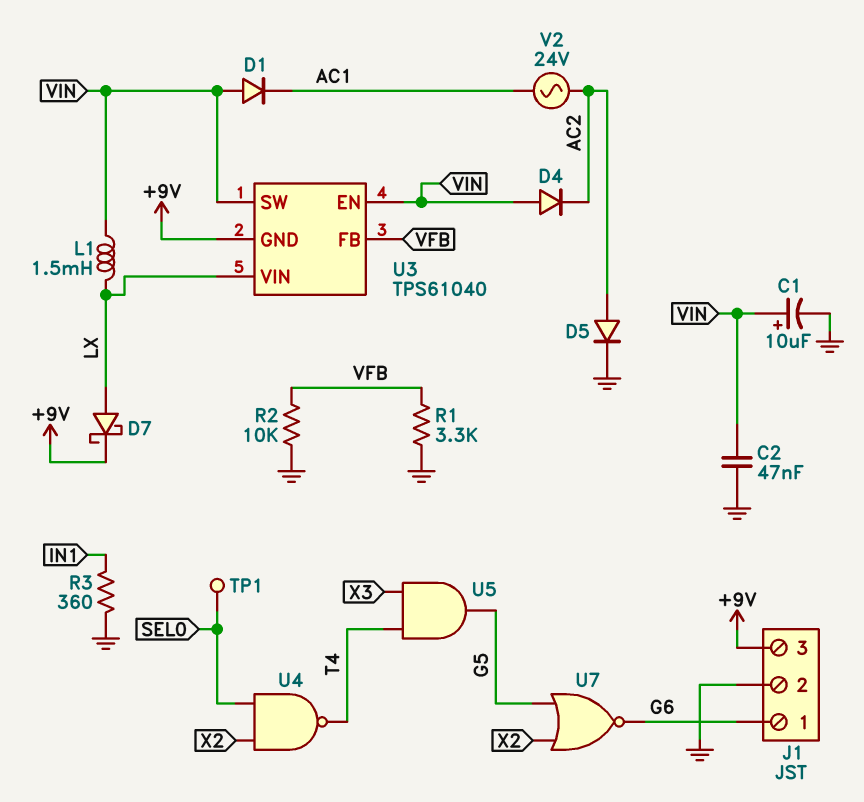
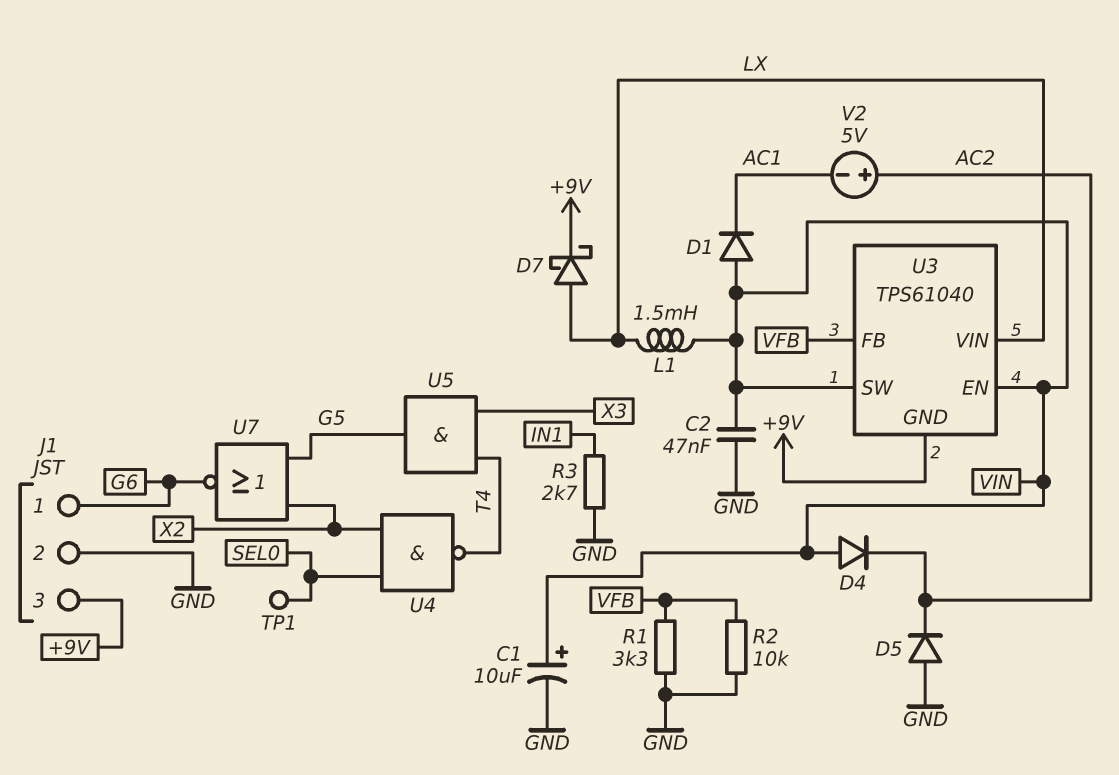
D5: diode (A AC2, K GND) -> diode (A GND, K AC2)
R3: 360 (GND, IN1) -> 2.7k (GND, IN1)
V2: AC 24V (AC1, AC2) -> 5V (plus AC2, minus AC1)

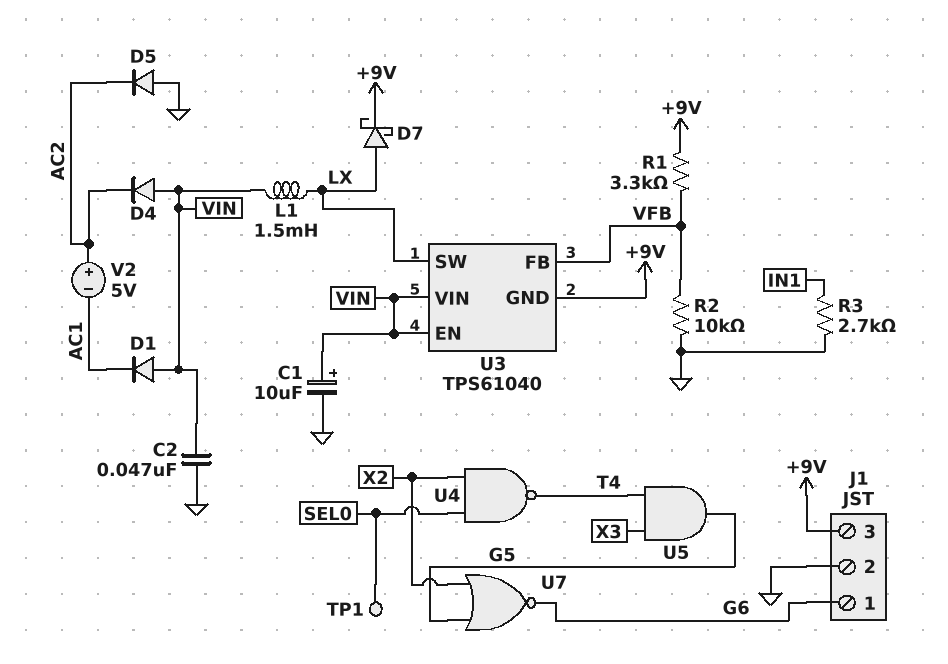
R1: 3.3k (GND, VFB) -> 3.3k (+9V, VFB)
U3 pin SW: VIN -> LX
U3 pin VIN: LX -> VIN

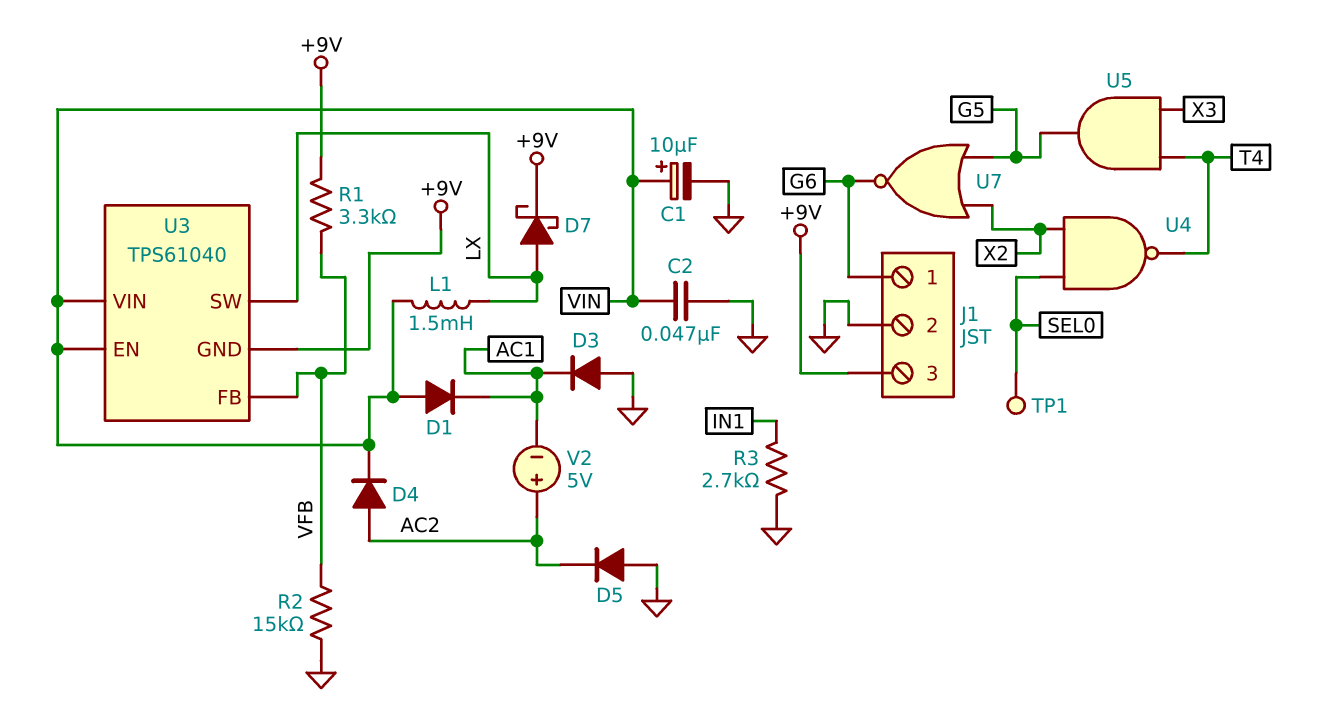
D3: none -> diode (A GND, K AC1)
D4: diode (A VIN, K AC2) -> diode (A AC2, K VIN)
R2: 10k (GND, VFB) -> 15k (GND, VFB)

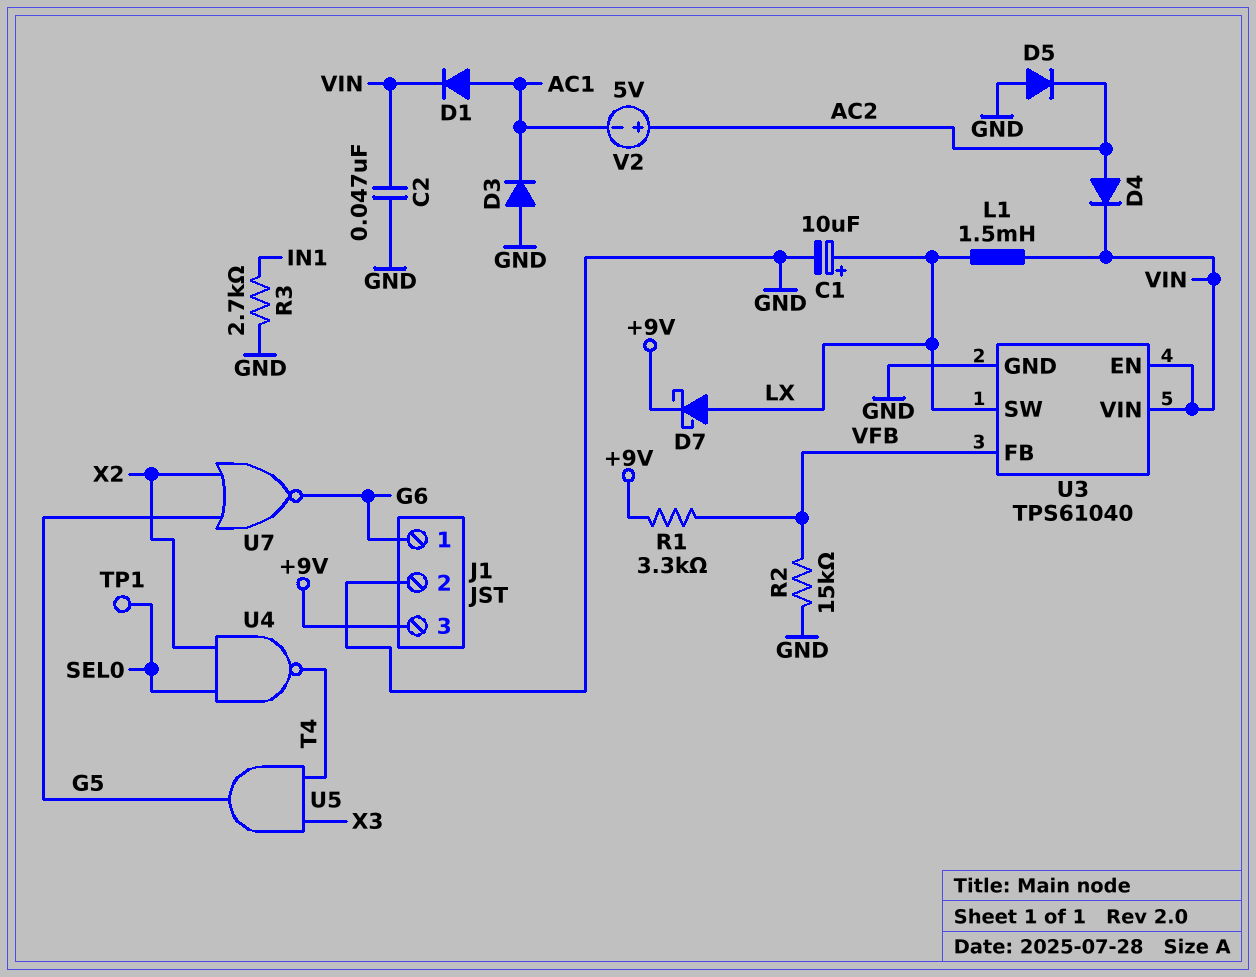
C1: 10uF (plus VIN, minus GND) -> 10uF (plus LX, minus GND)
D1: diode (A VIN, K AC1) -> diode (A AC1, K VIN)
U3 pin GND: +9V -> GND

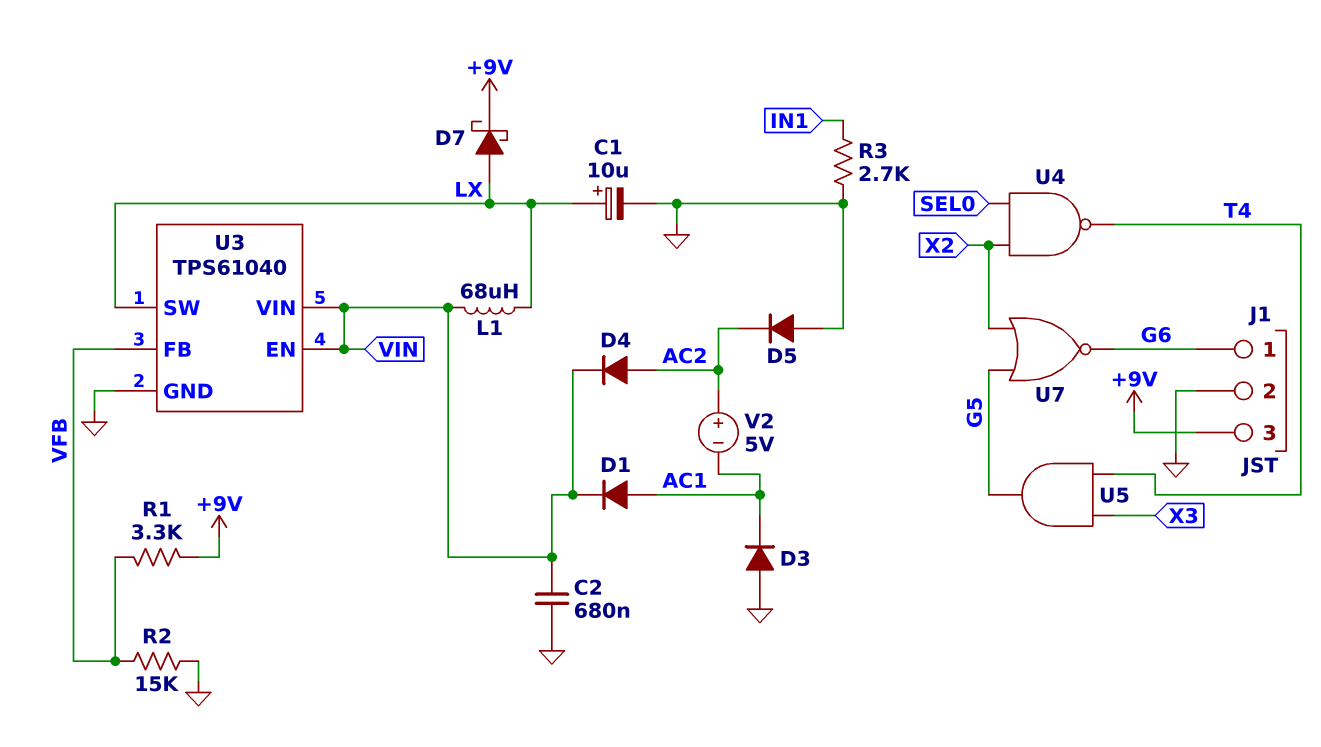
C2: 47nF (GND, VIN) -> 680nF (GND, VIN)
L1: 1.5mH (LX, VIN) -> 68uH (LX, VIN)
TP1: test point (SEL0) -> none

